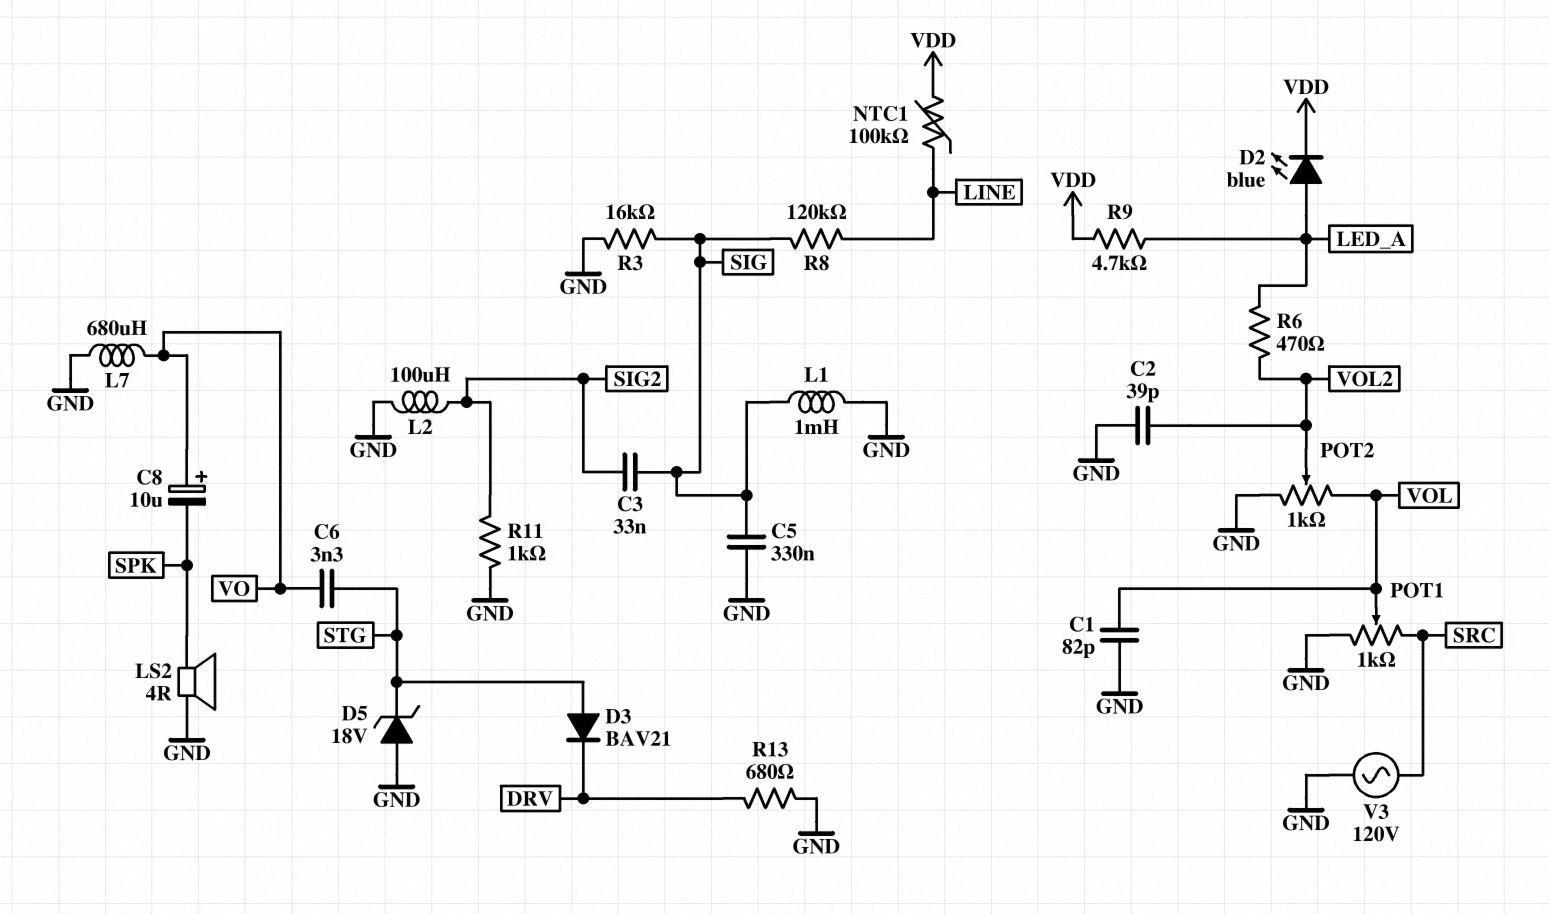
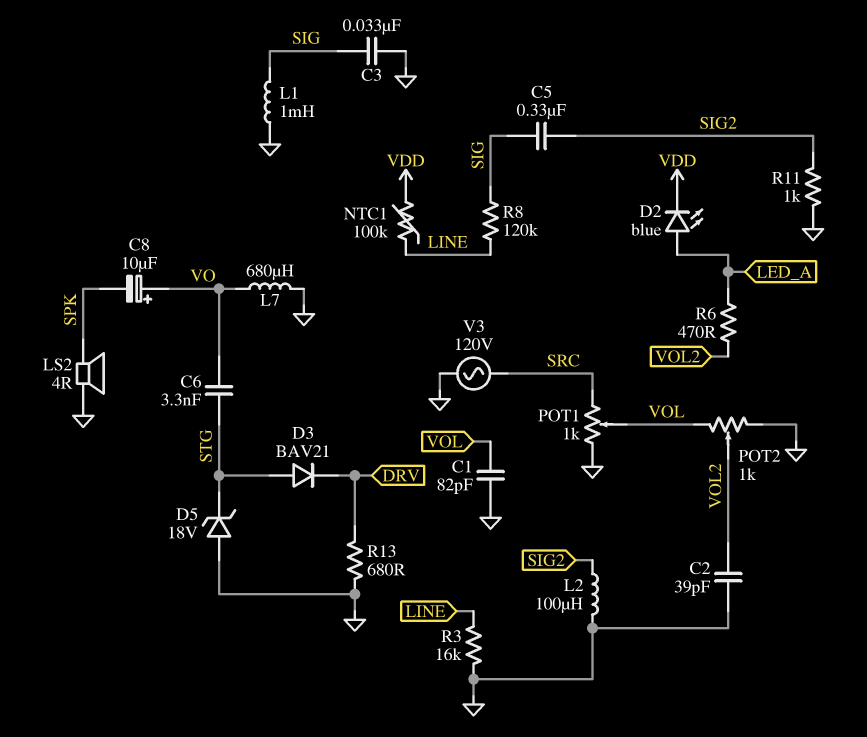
C3: 33nF (SIG, SIG2) -> 33nF (GND, SIG)
C5: 330nF (GND, SIG) -> 330nF (SIG, SIG2)
R3: 16k (GND, SIG) -> 16k (GND, LINE)
R9: 4.7k (LED_A, VDD) -> none

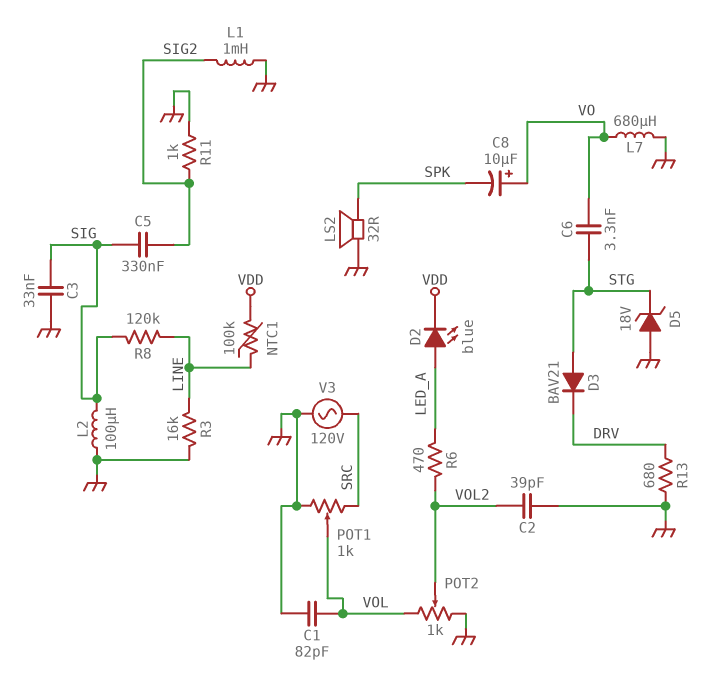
L1: 1mH (GND, SIG) -> 1mH (GND, SIG2)
L2: 100uH (GND, SIG2) -> 100uH (GND, SIG)
LS2: speaker 4R (GND, SPK) -> speaker 32R (GND, SPK)

